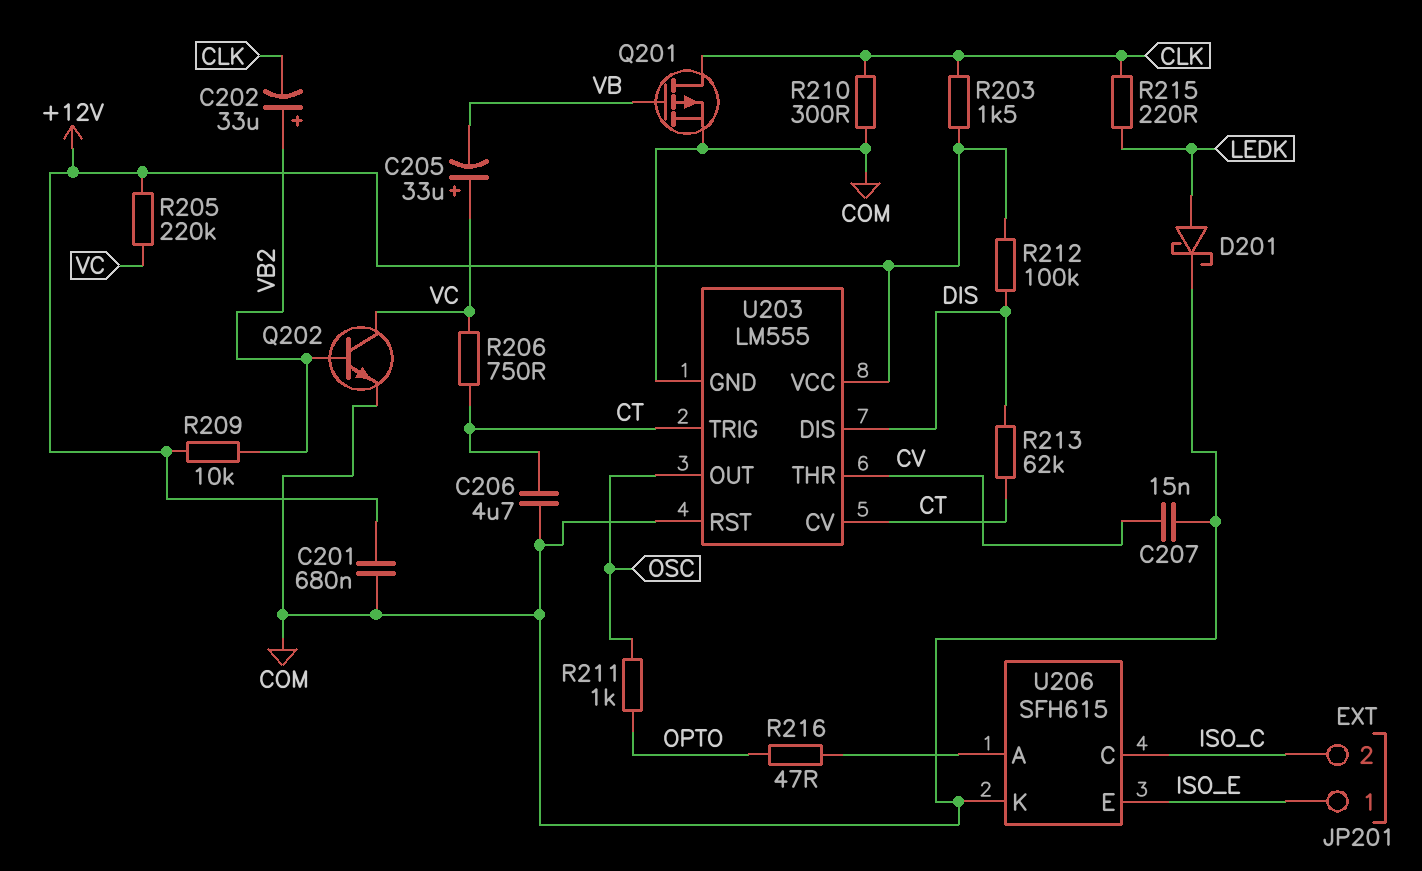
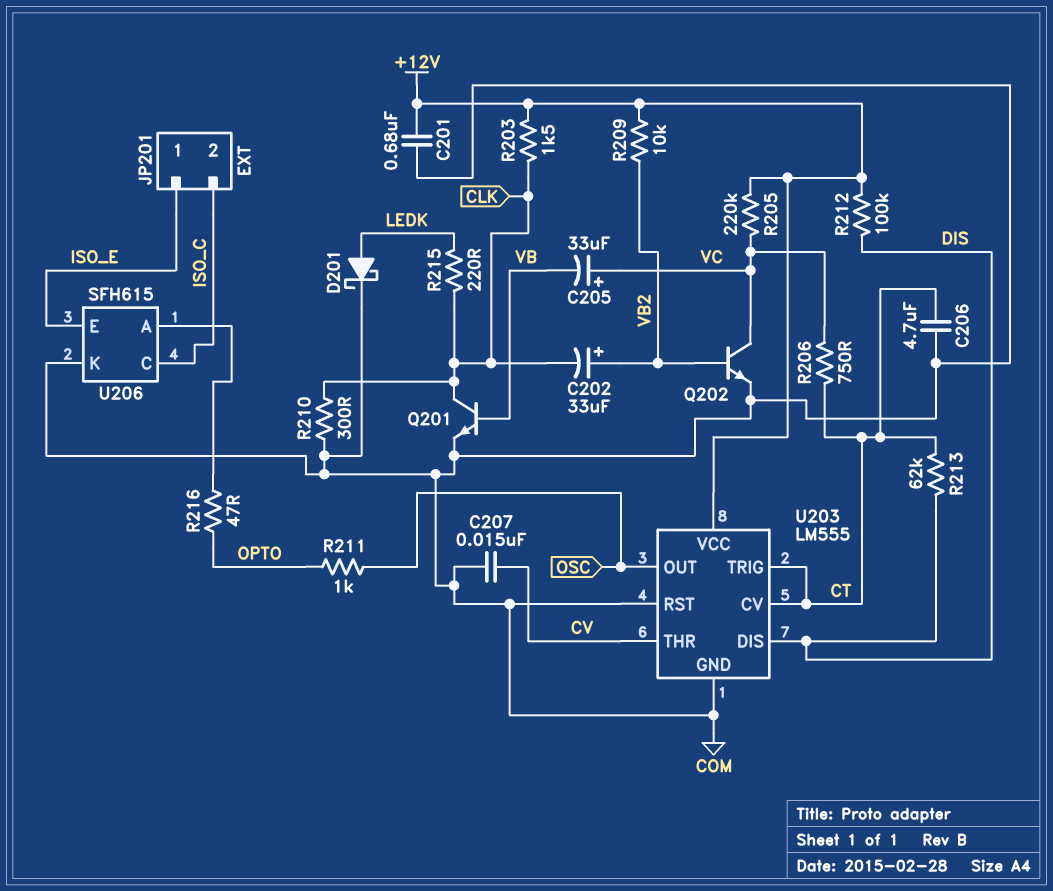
Q201: PMOS (G VB, D CLK, S COM) -> NPN (B VB, C CLK, E COM)

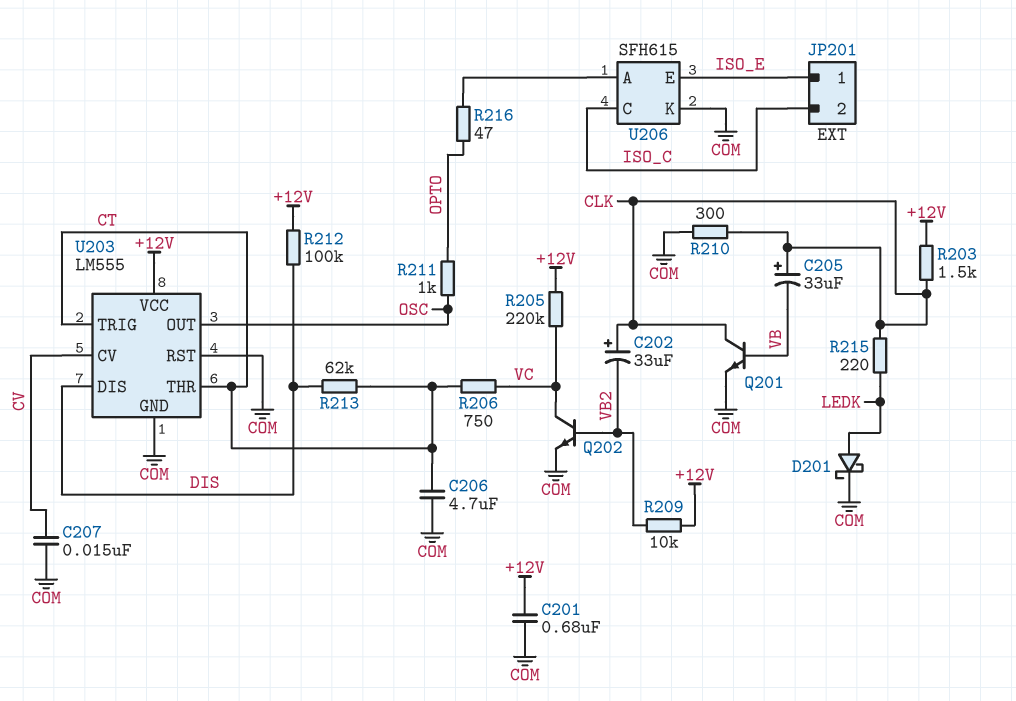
C202: 33uF (plus VB2, minus CLK) -> 33uF (plus CLK, minus VB2)
C205: 33uF (plus VC, minus VB) -> 33uF (plus CLK, minus VB)
U203 pin CV: CT -> CV
U203 pin THR: CV -> CT

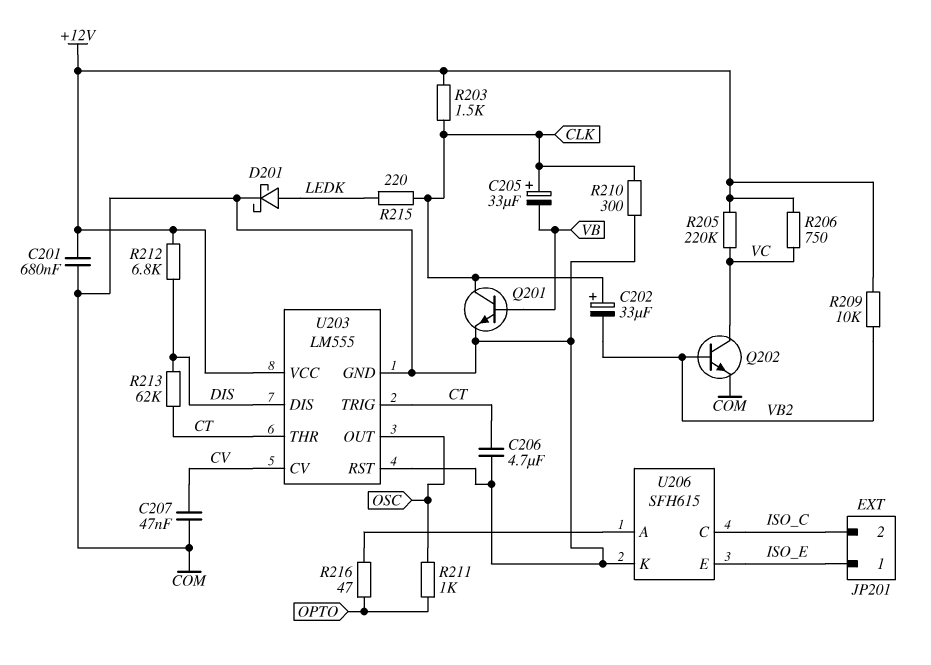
C207: 15nF (COM, CV) -> 47nF (COM, CV)
R206: 750 (CT, VC) -> 750 (+12V, VC)
R212: 100k (+12V, DIS) -> 6.8k (+12V, DIS)

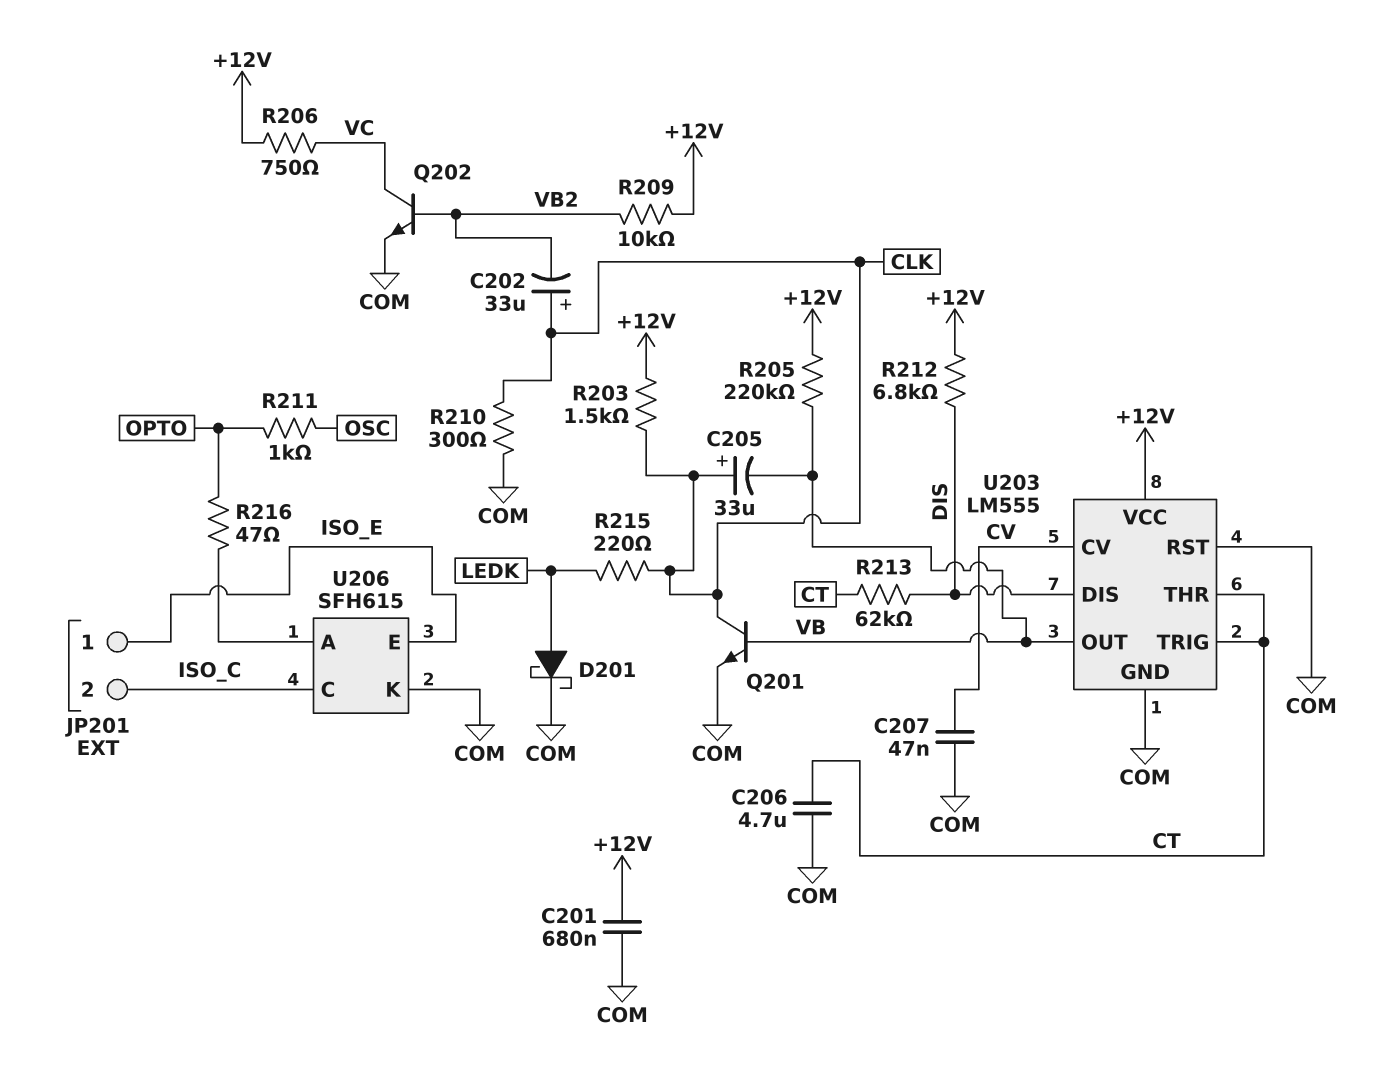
R205: 220k (+12V, VC) -> 220k (+12V, VB)
U203 pin OUT: OSC -> VB

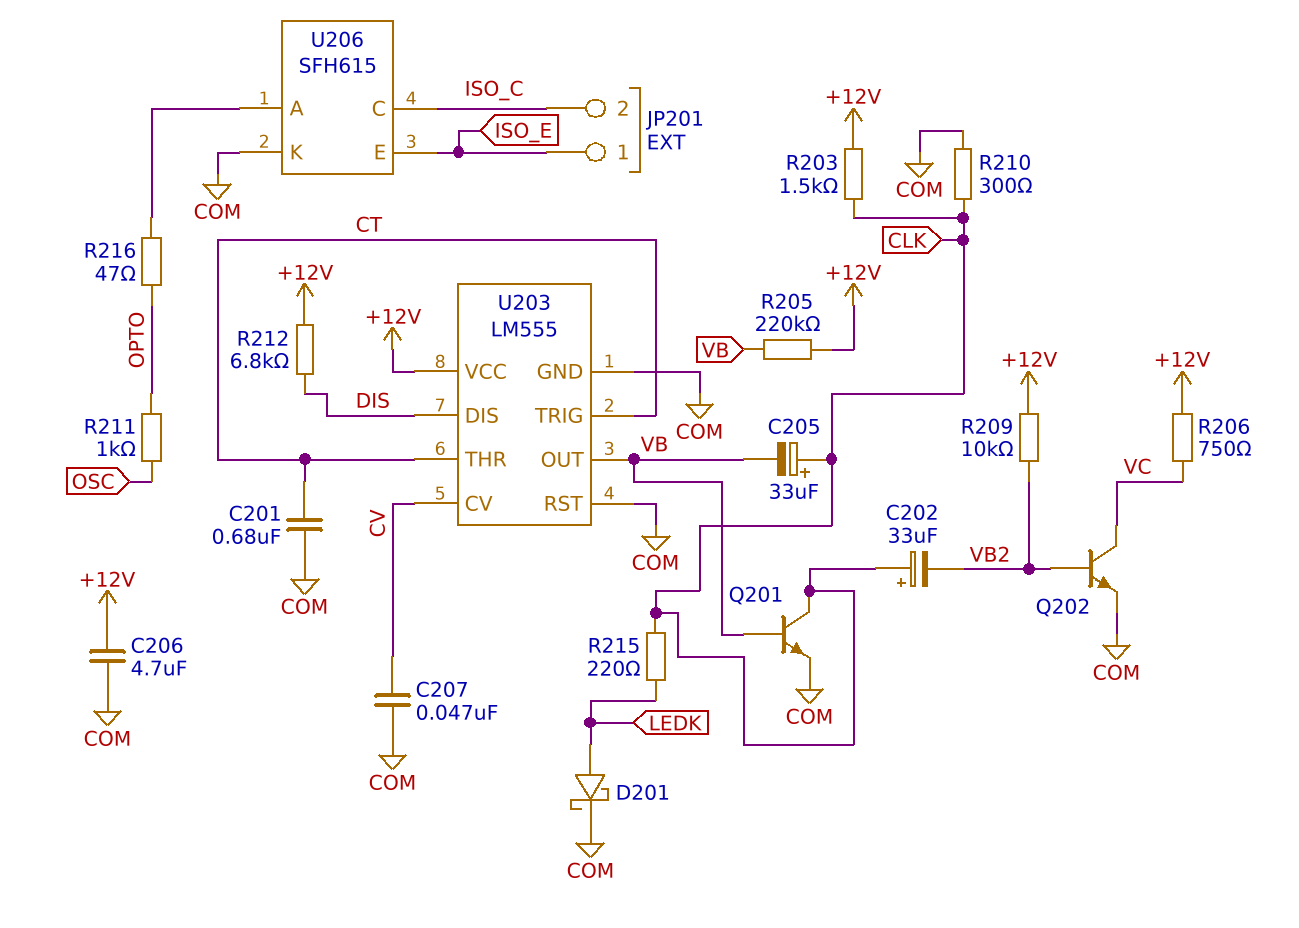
C201: 680nF (+12V, COM) -> 680nF (COM, CT)
C206: 4.7uF (COM, CT) -> 4.7uF (+12V, COM)
R213: 62k (CT, DIS) -> none

